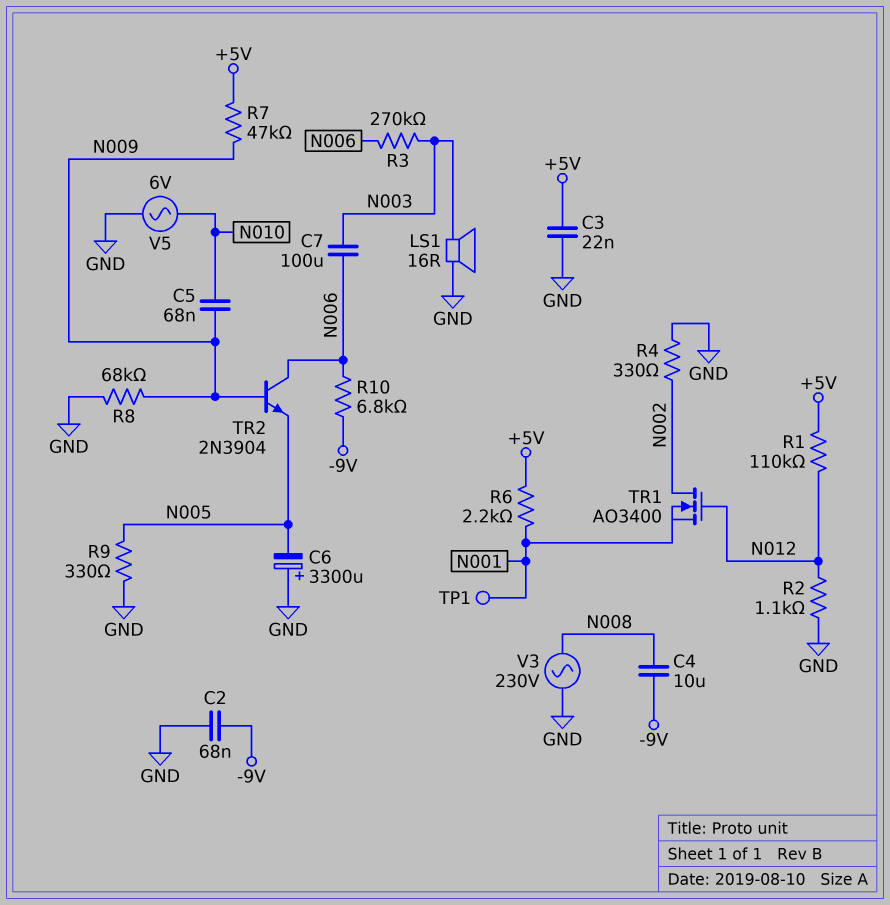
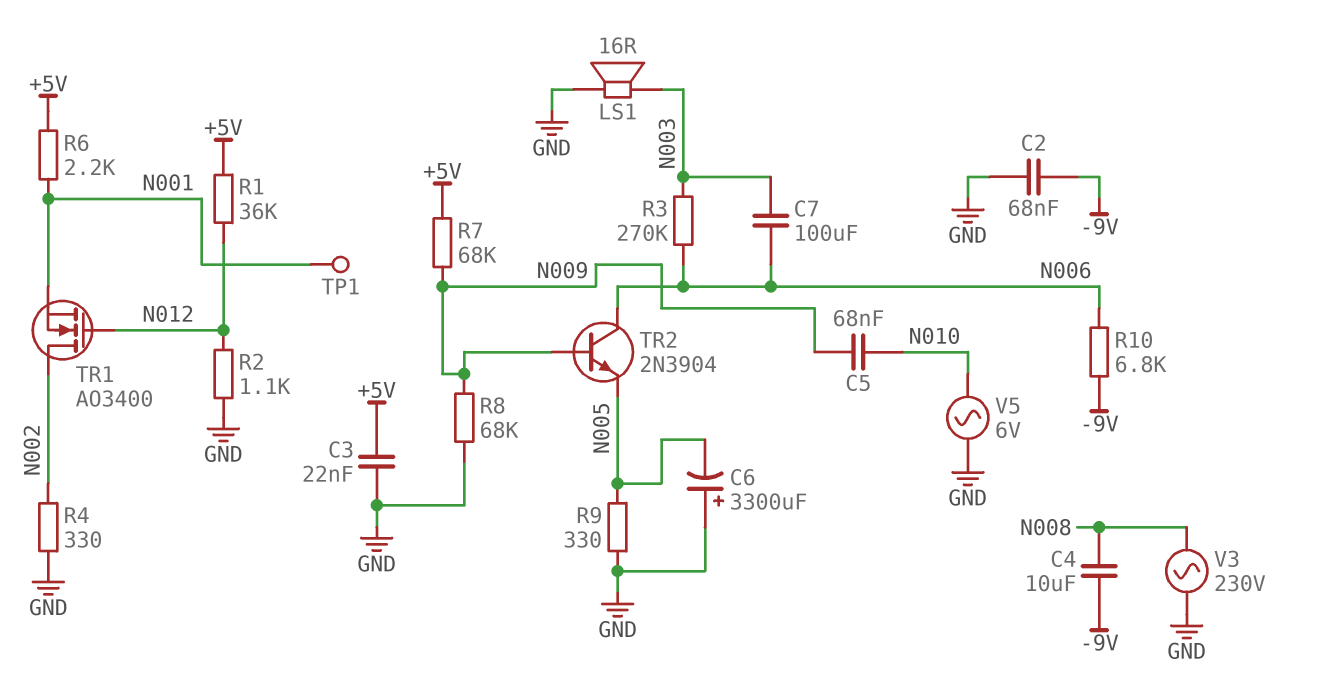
R1: 110k (+5V, N012) -> 36k (+5V, N012)
R7: 47k (+5V, N009) -> 68k (+5V, N009)

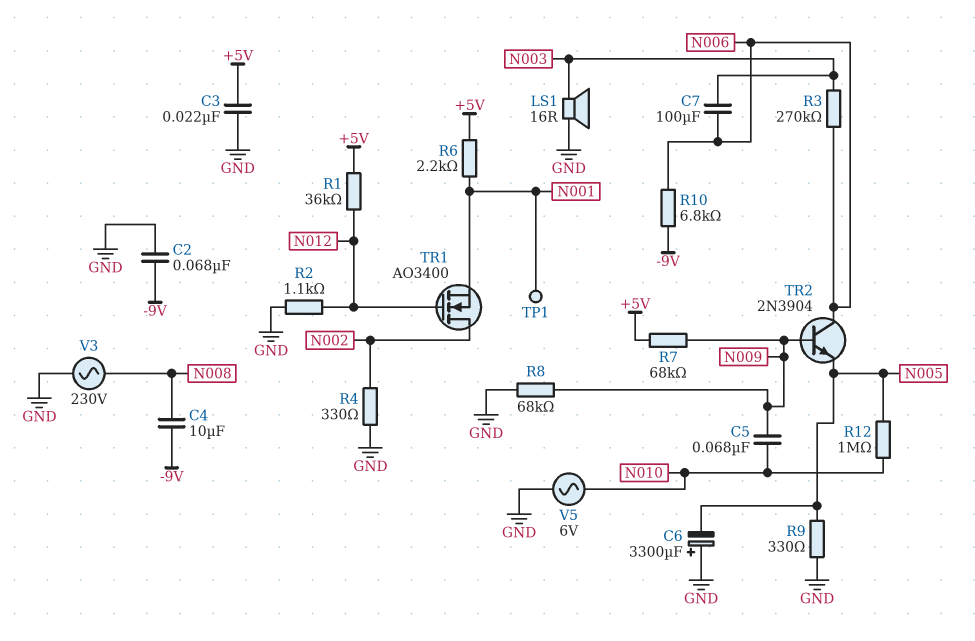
R12: none -> 1M (N005, N010)

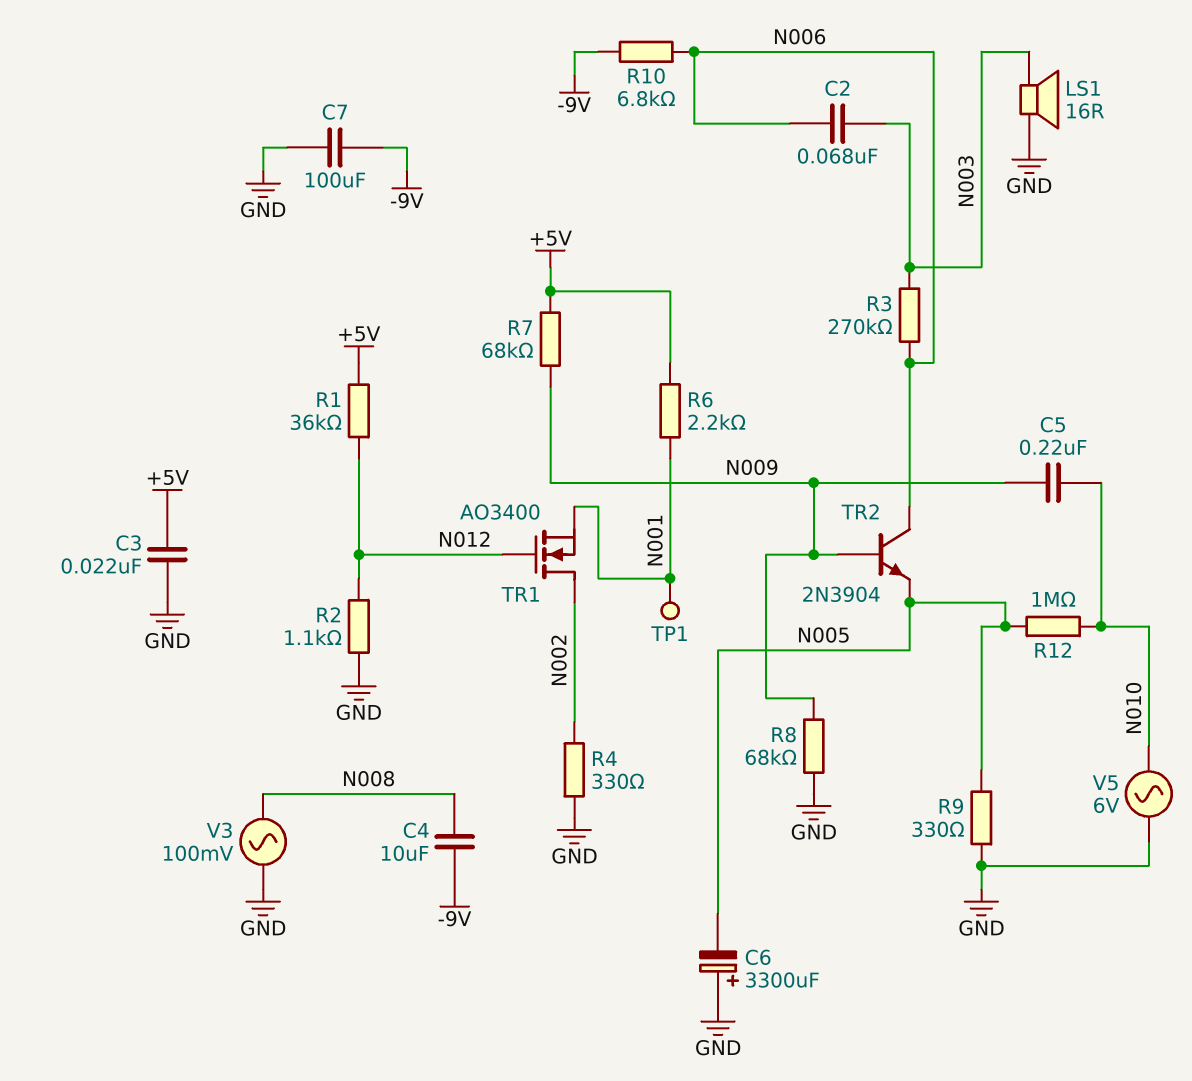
C2: 68nF (-9V, GND) -> 68nF (N003, N006)
C5: 68nF (N009, N010) -> 220nF (N009, N010)
C7: 100uF (N003, N006) -> 100uF (-9V, GND)
V3: AC 230V (GND, N008) -> AC 100mV (GND, N008)

